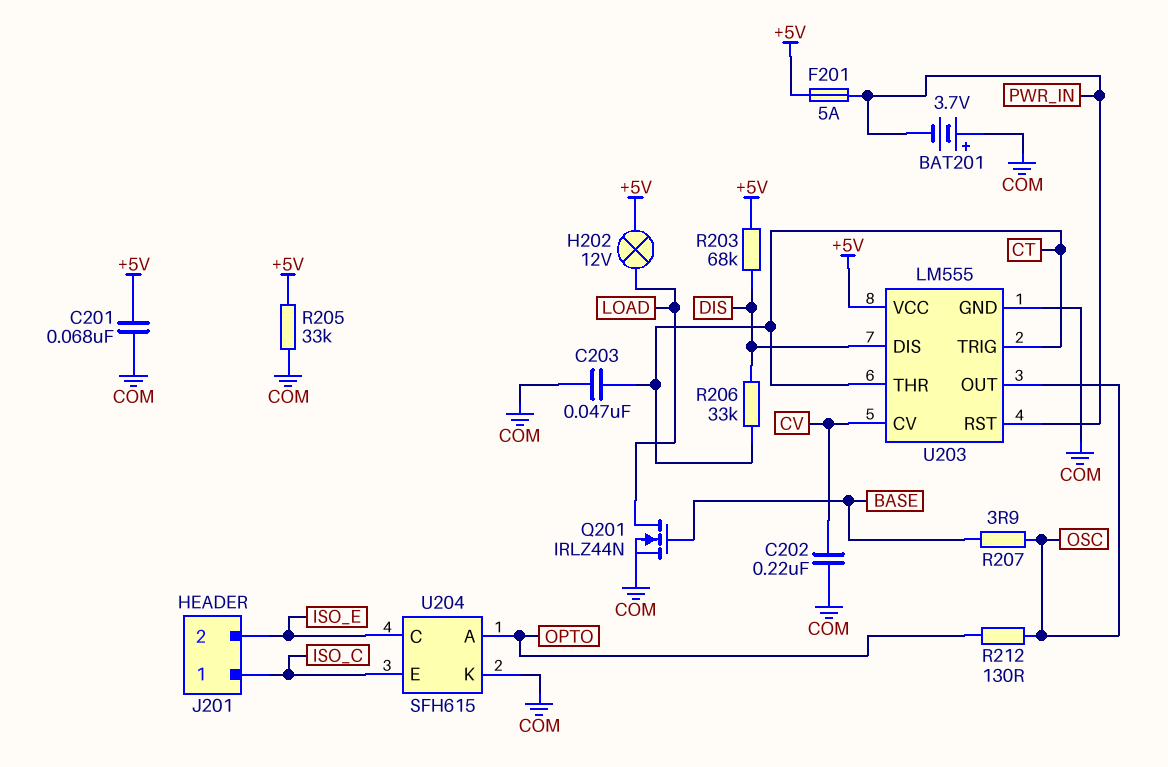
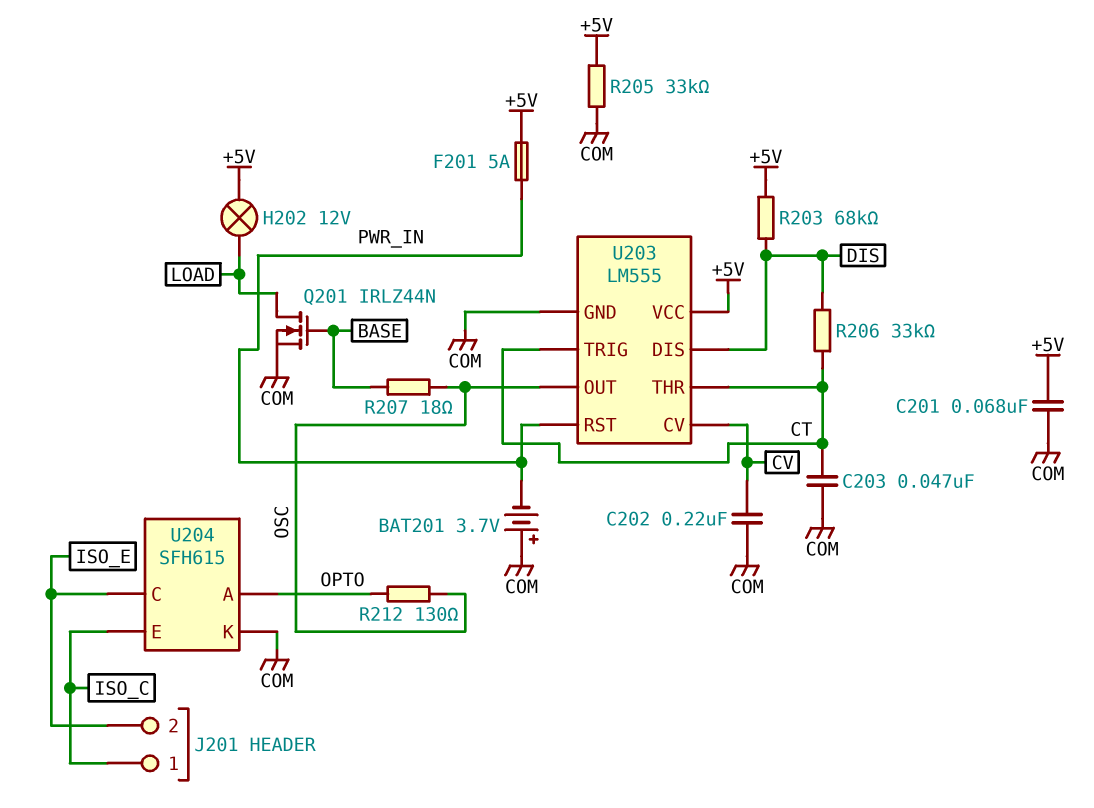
R207: 3.9 (BASE, OSC) -> 18 (BASE, OSC)

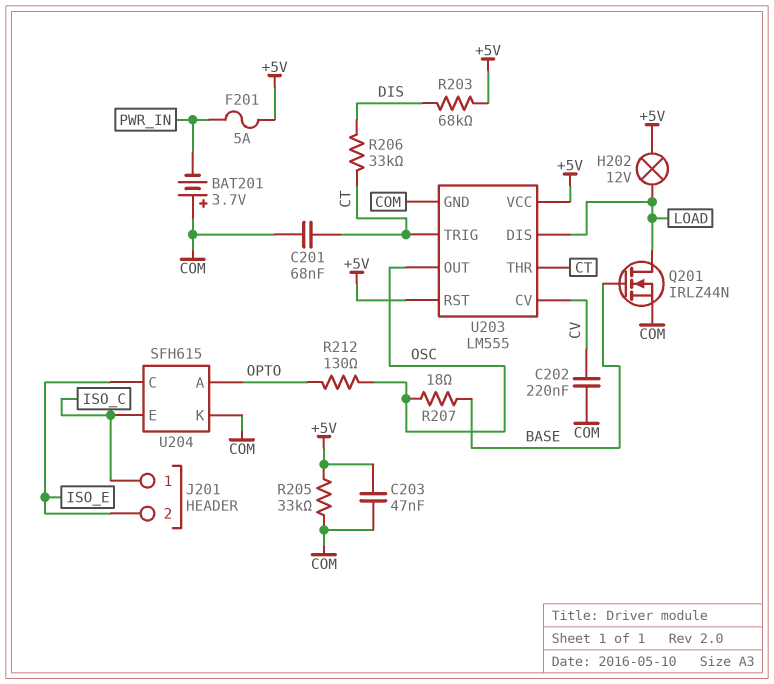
C201: 68nF (+5V, COM) -> 68nF (COM, CT)
C203: 47nF (COM, CT) -> 47nF (+5V, COM)
U203 pin DIS: DIS -> LOAD
U203 pin RST: PWR_IN -> +5V

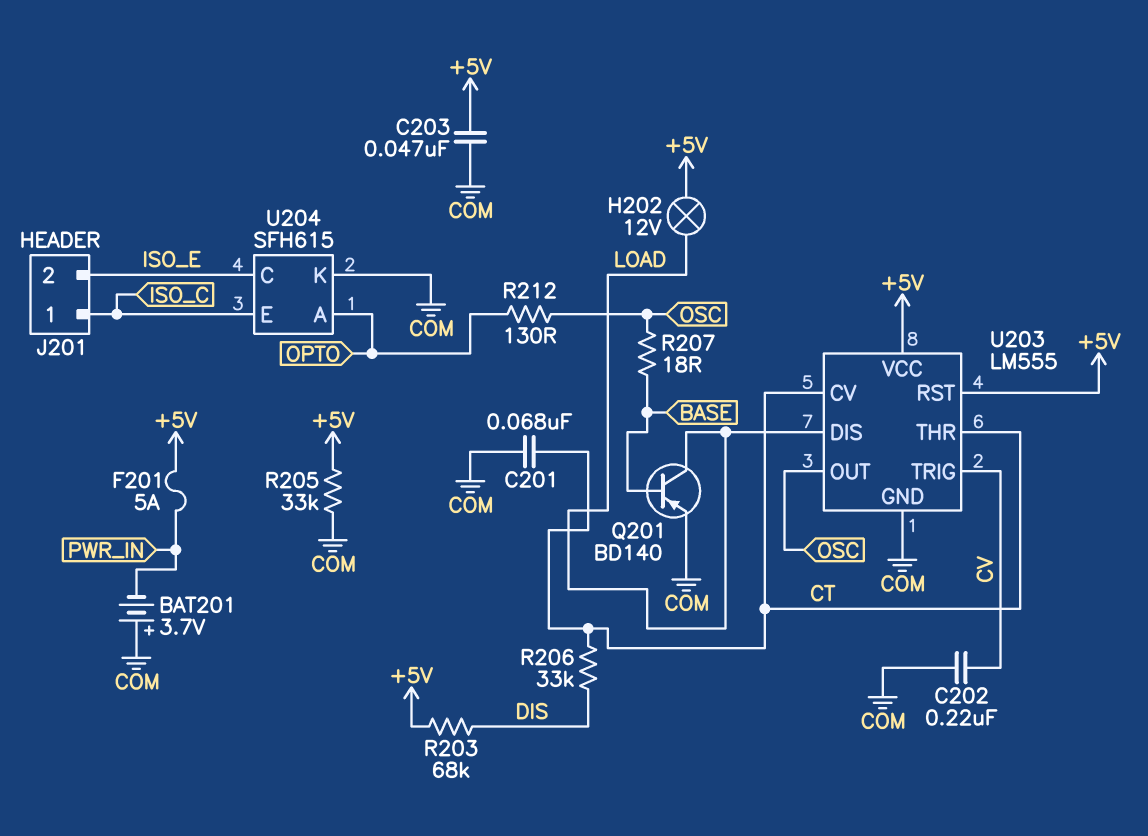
Q201: NMOS IRLZ44N (G BASE, D LOAD, S COM) -> PNP BD140 (B BASE, C LOAD, E COM)
U203 pin CV: CV -> CT
U203 pin TRIG: CT -> CV

